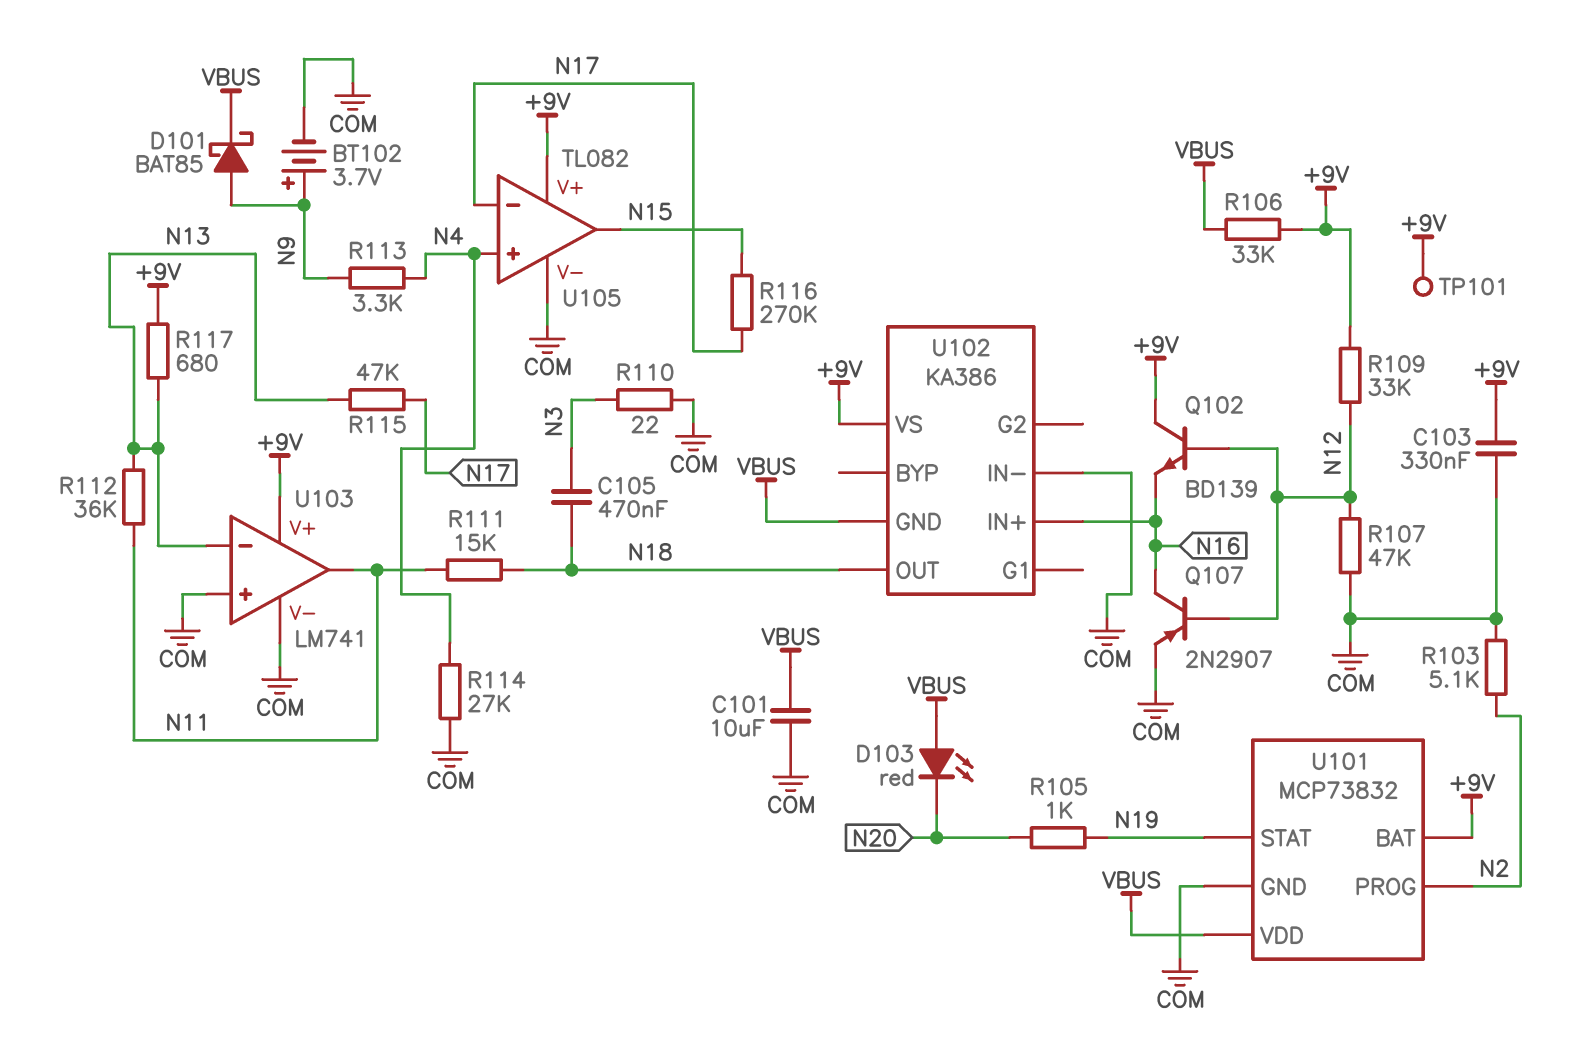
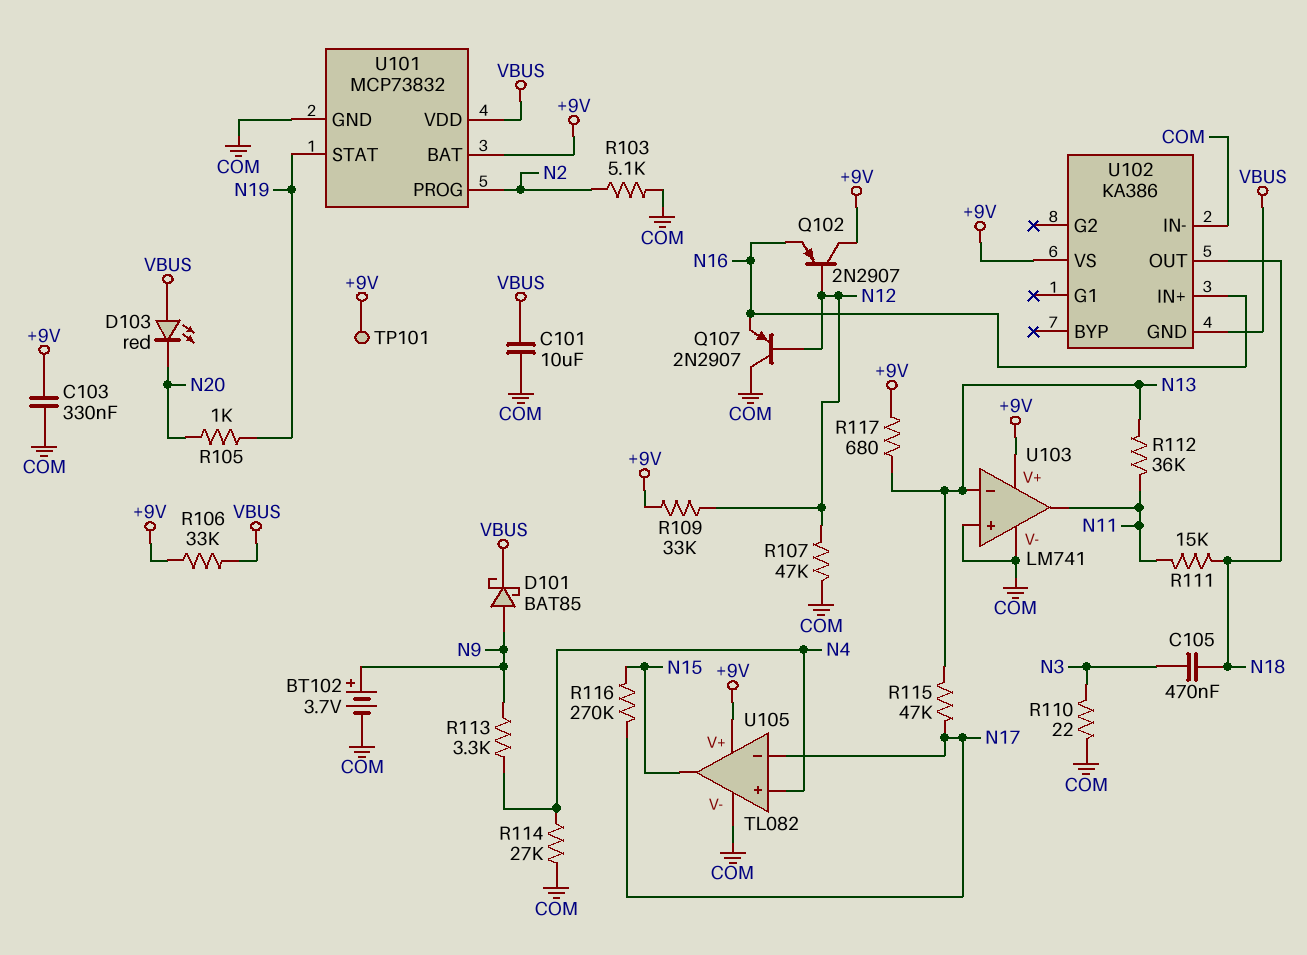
Q102: NPN BD139 (B N12, C +9V, E N16) -> PNP 2N2907 (B N12, C +9V, E N16)
Q107: PNP 2N2907 (B N12, C N16, E COM) -> PNP 2N2907 (B N12, C COM, E N16)

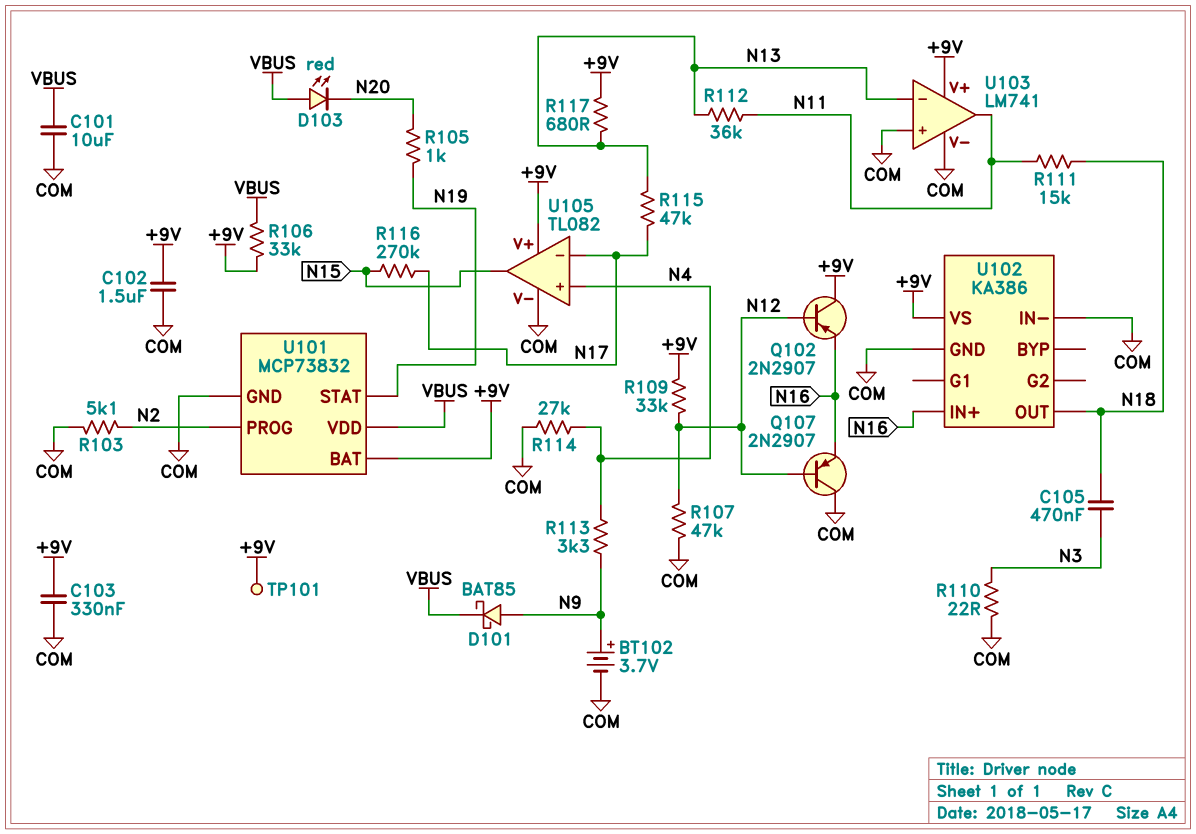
C102: none -> 1.5uF (+9V, COM)
U102 pin GND: VBUS -> COM

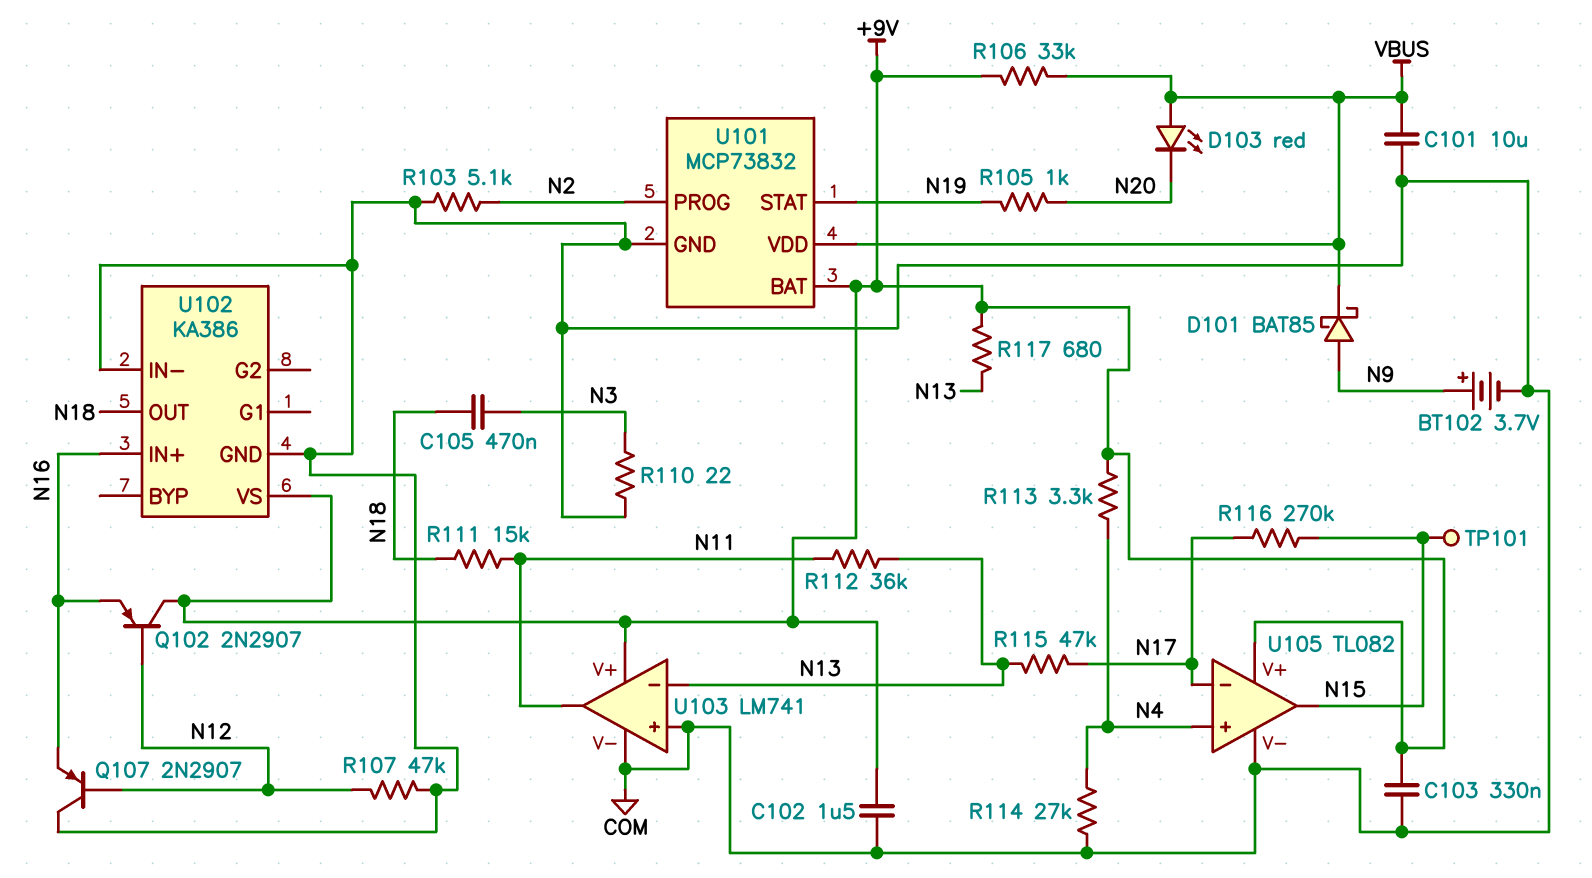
R109: 33k (+9V, N12) -> none
R113: 3.3k (N4, N9) -> 3.3k (+9V, N4)
TP101: test point (+9V) -> test point (N15)

